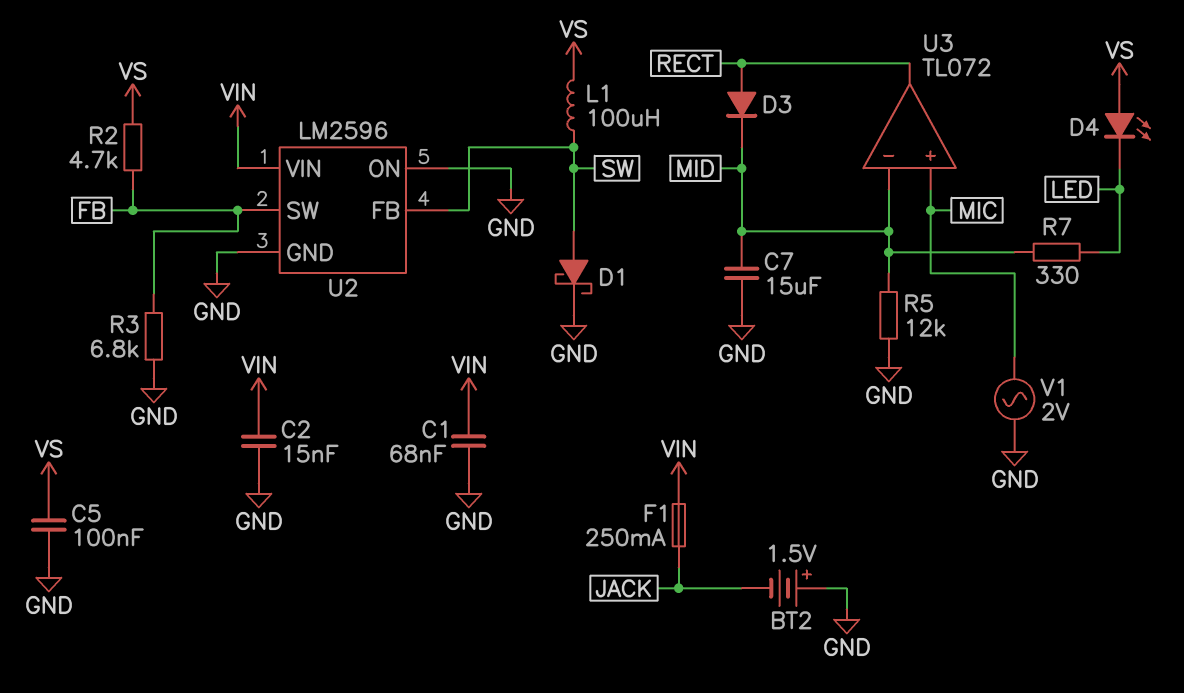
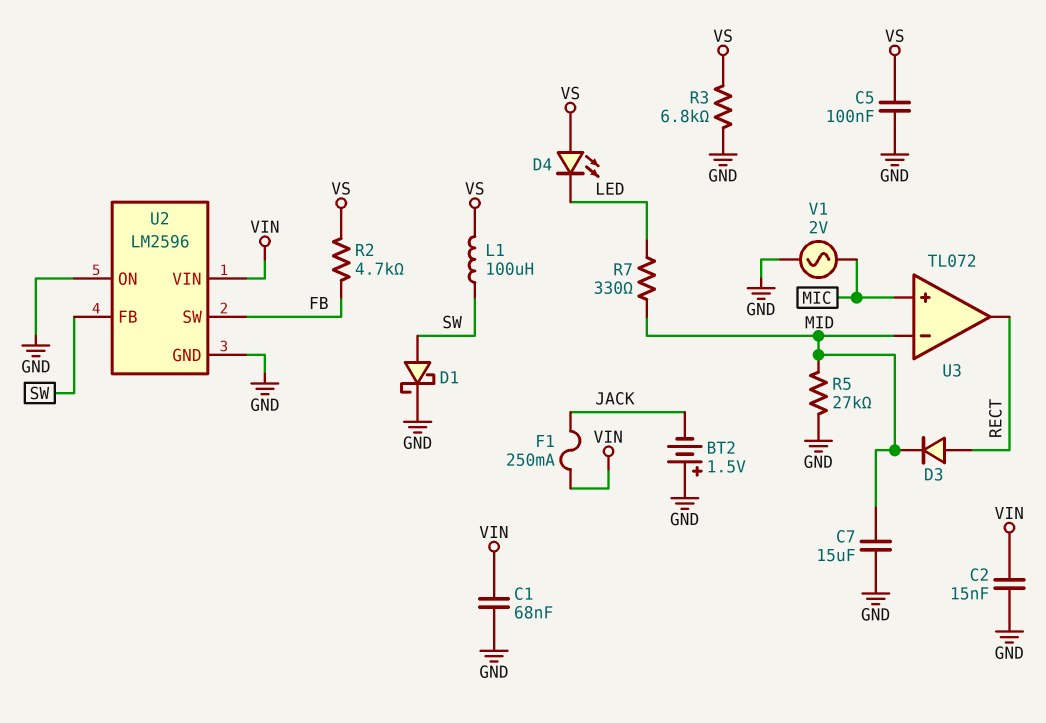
R3: 6.8k (FB, GND) -> 6.8k (GND, VS)
R5: 12k (GND, MID) -> 27k (GND, MID)

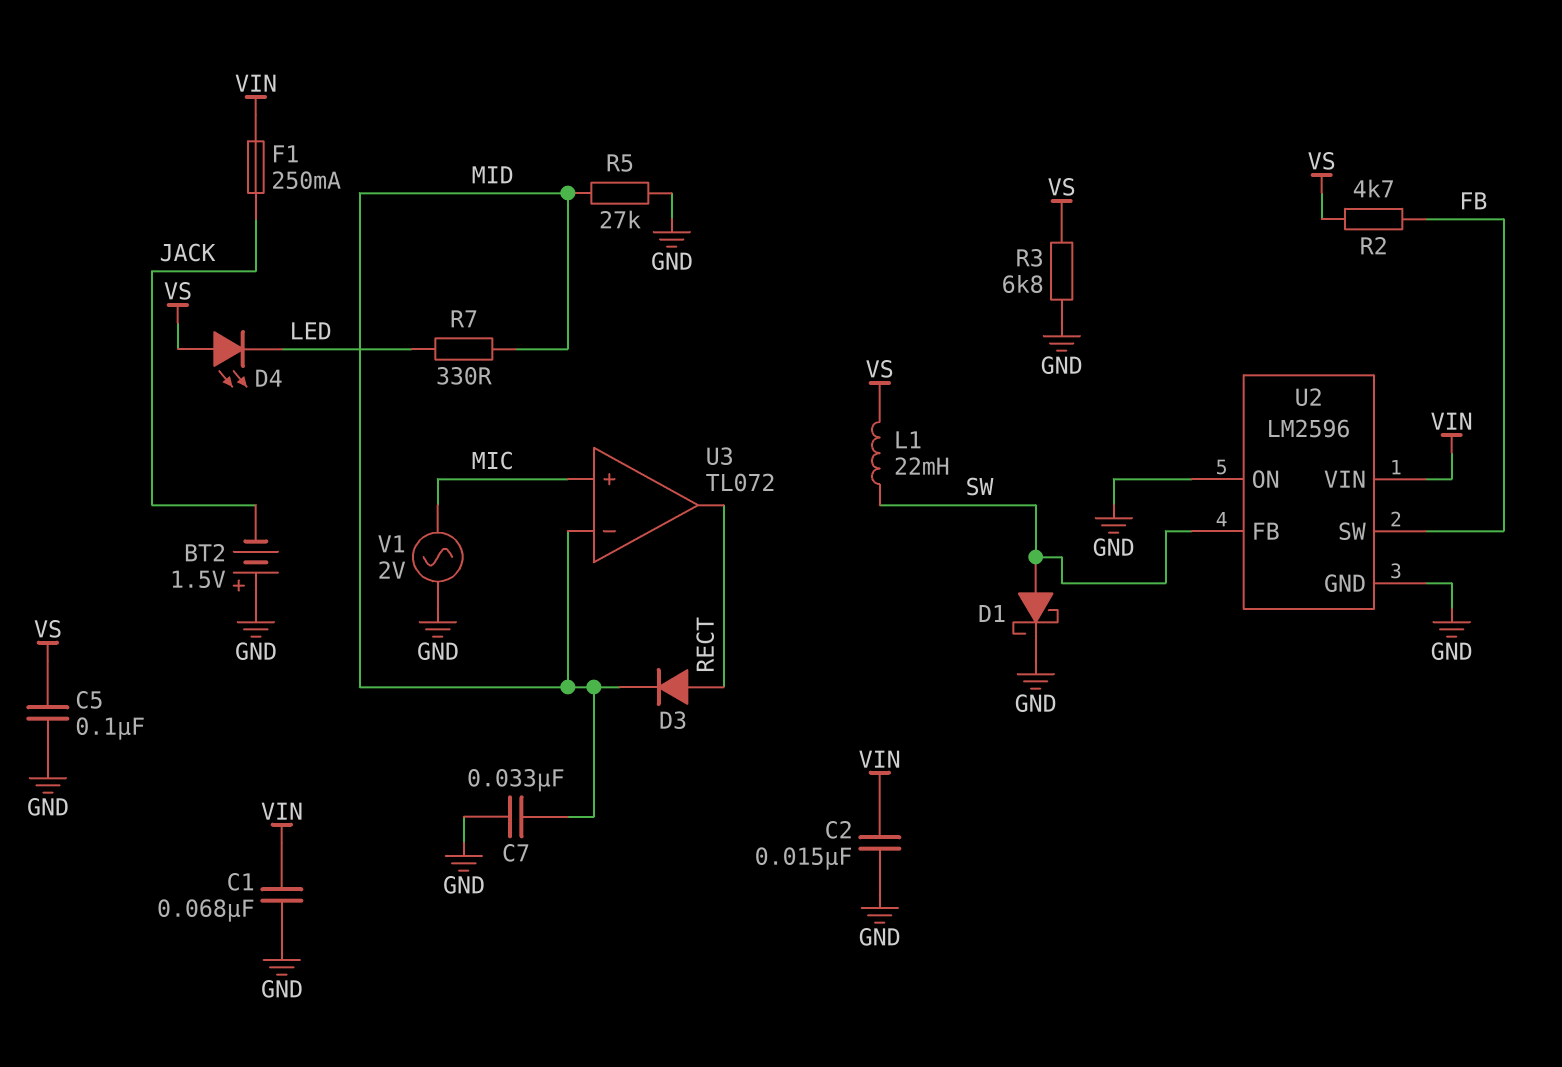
C7: 15uF (GND, MID) -> 33nF (GND, MID)
L1: 100uH (SW, VS) -> 22mH (SW, VS)

